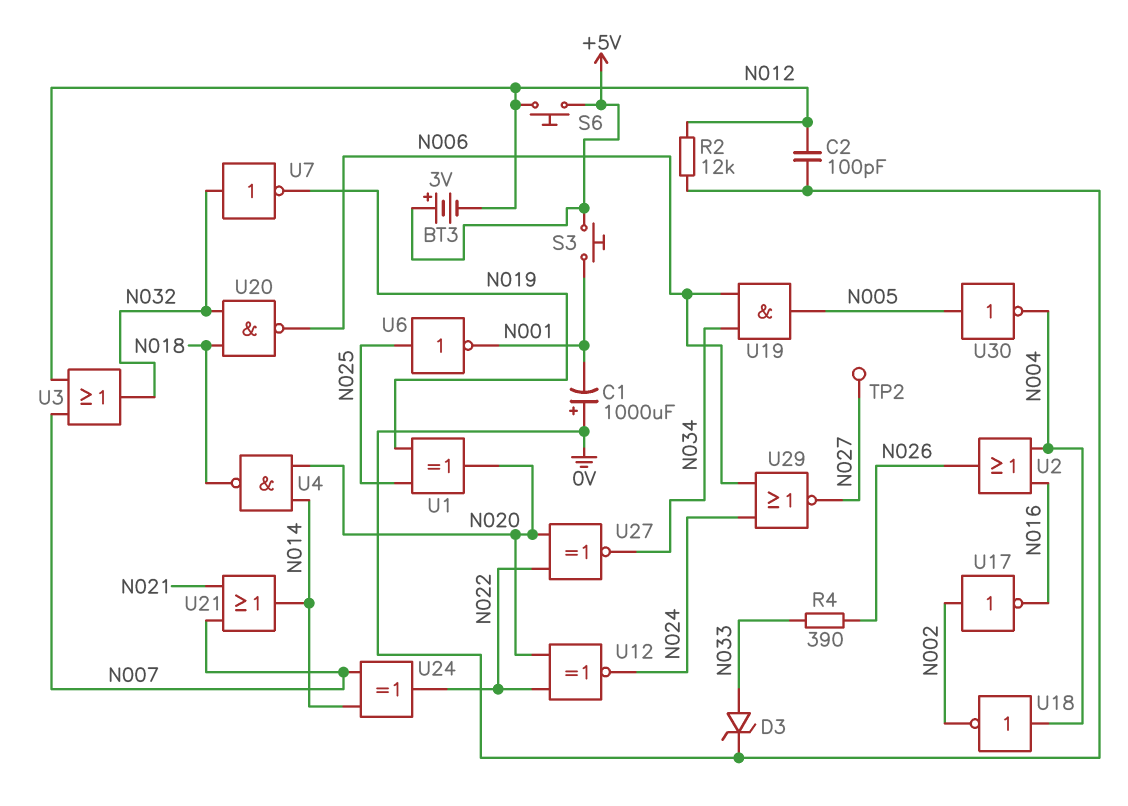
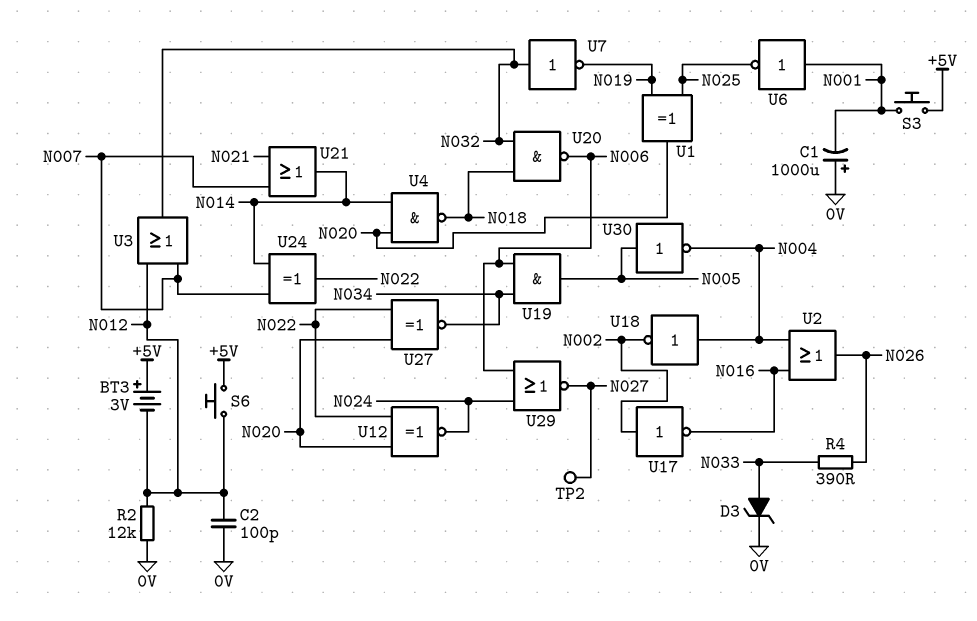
U6: NOT (in N025, out N001) -> NOT (in N001, out N025)

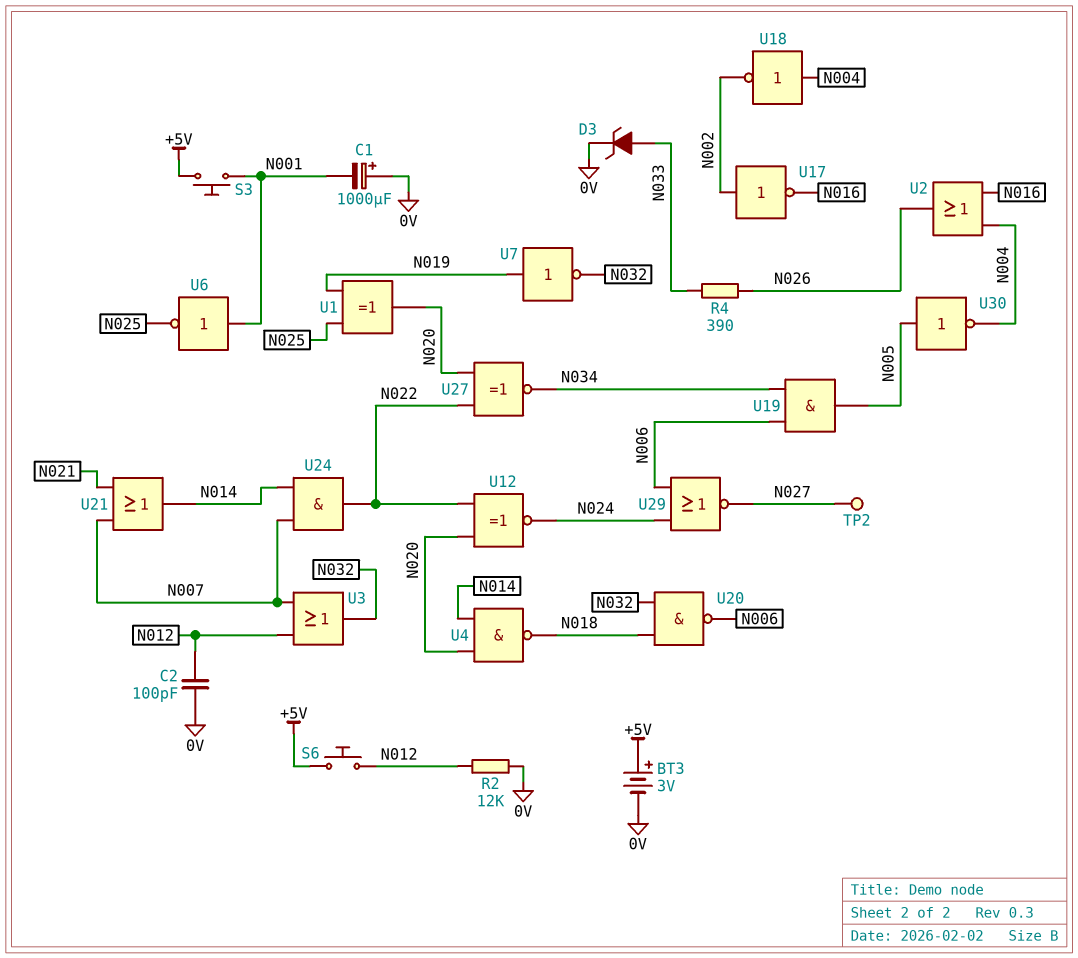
BT3: 3V (plus +5V, minus N012) -> 3V (plus +5V, minus 0V)
U7: NOT (in N032, out N019) -> NOT (in N019, out N032)
U24: XOR (in N007, in N014, out N022) -> AND (in N007, in N014, out N022)

